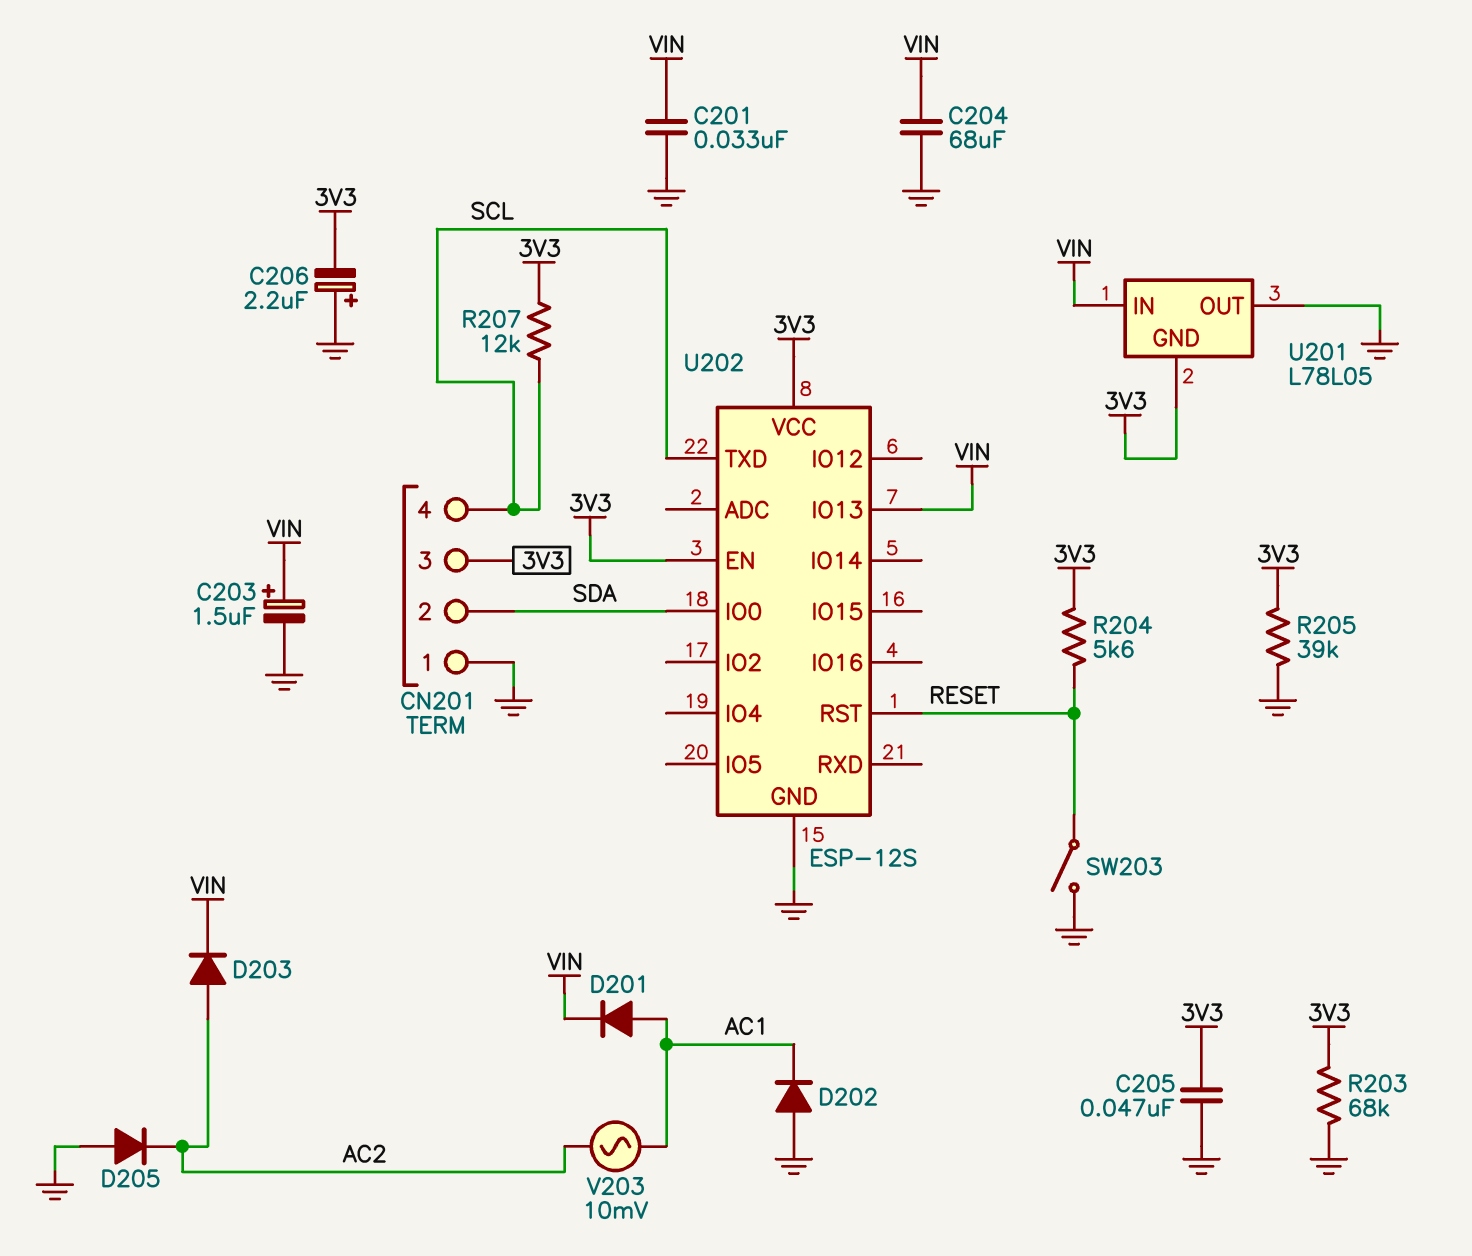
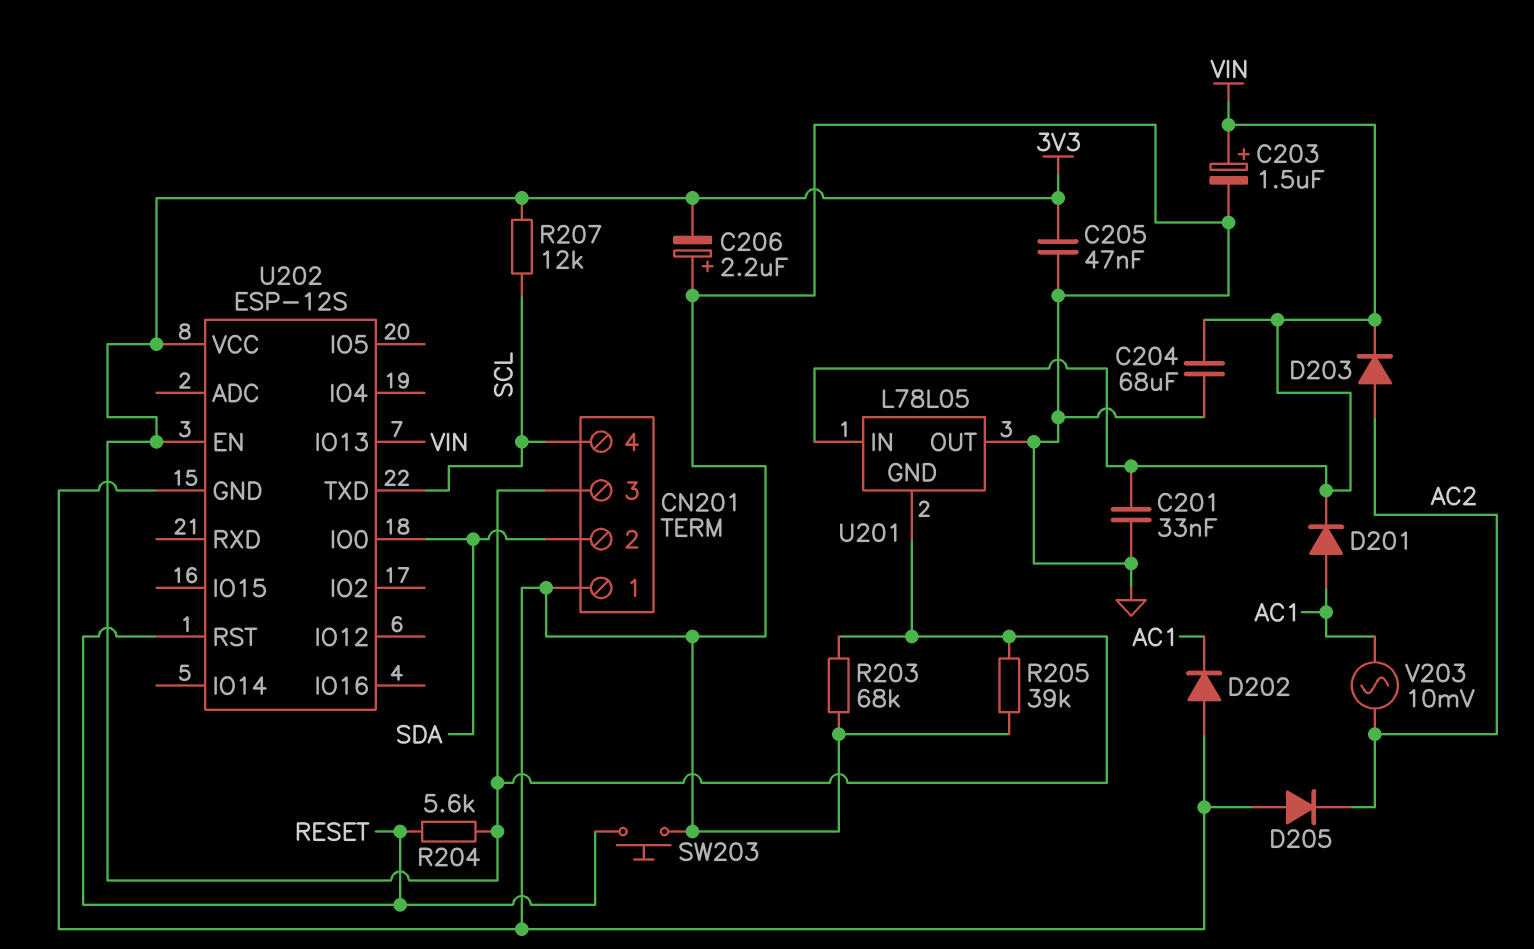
SW203: switch (GND, RESET) -> button (GND, RESET)

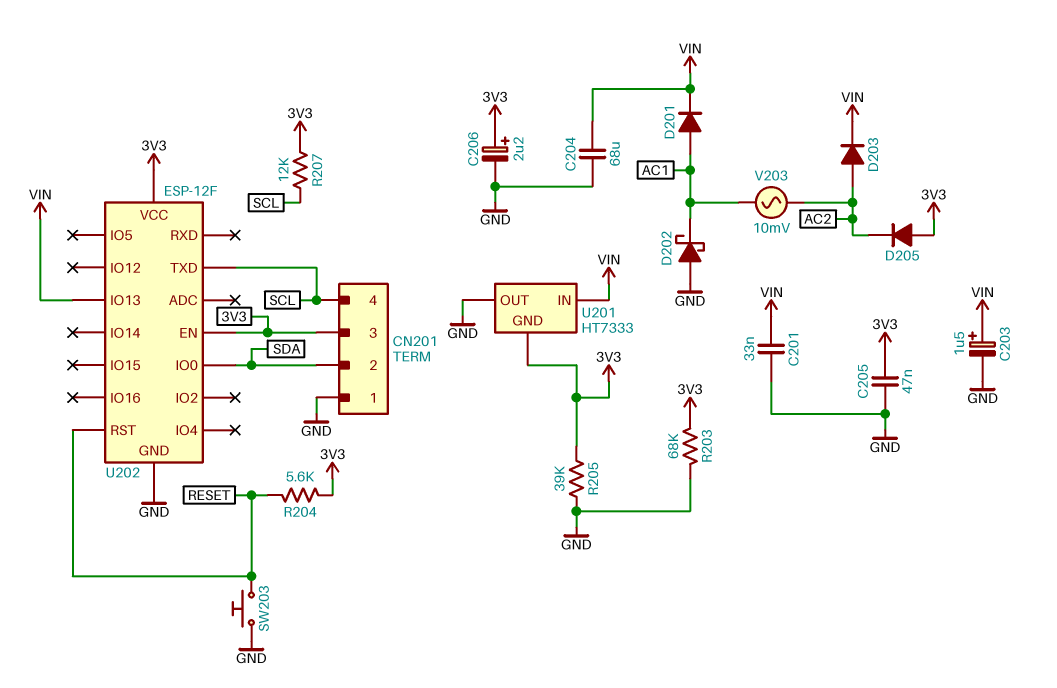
C206: 2.2uF (plus GND, minus 3V3) -> 2.2uF (plus 3V3, minus GND)
D202: diode (A GND, K AC1) -> schottky (A GND, K AC1)
D205: diode (A GND, K AC2) -> diode (A 3V3, K AC2)
U201: L78L05 -> HT7333
U202: ESP-12S -> ESP-12F

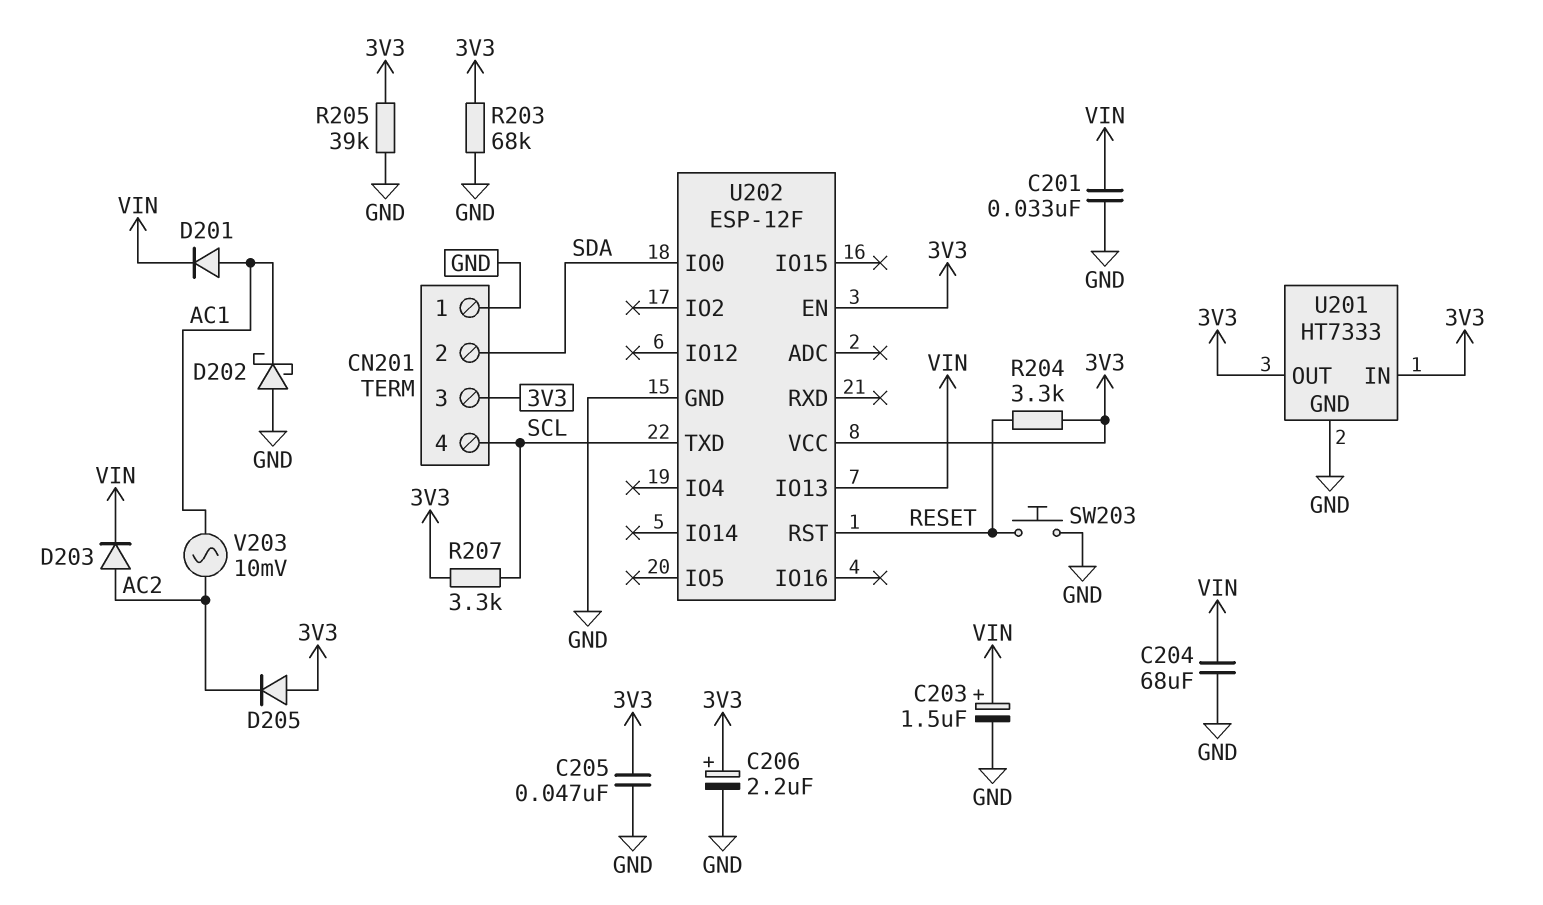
R204: 5.6k (3V3, RESET) -> 3.3k (3V3, RESET)
R207: 12k (3V3, SCL) -> 3.3k (3V3, SCL)
U201 pin GND: 3V3 -> GND
U201 pin IN: VIN -> 3V3
U201 pin OUT: GND -> 3V3

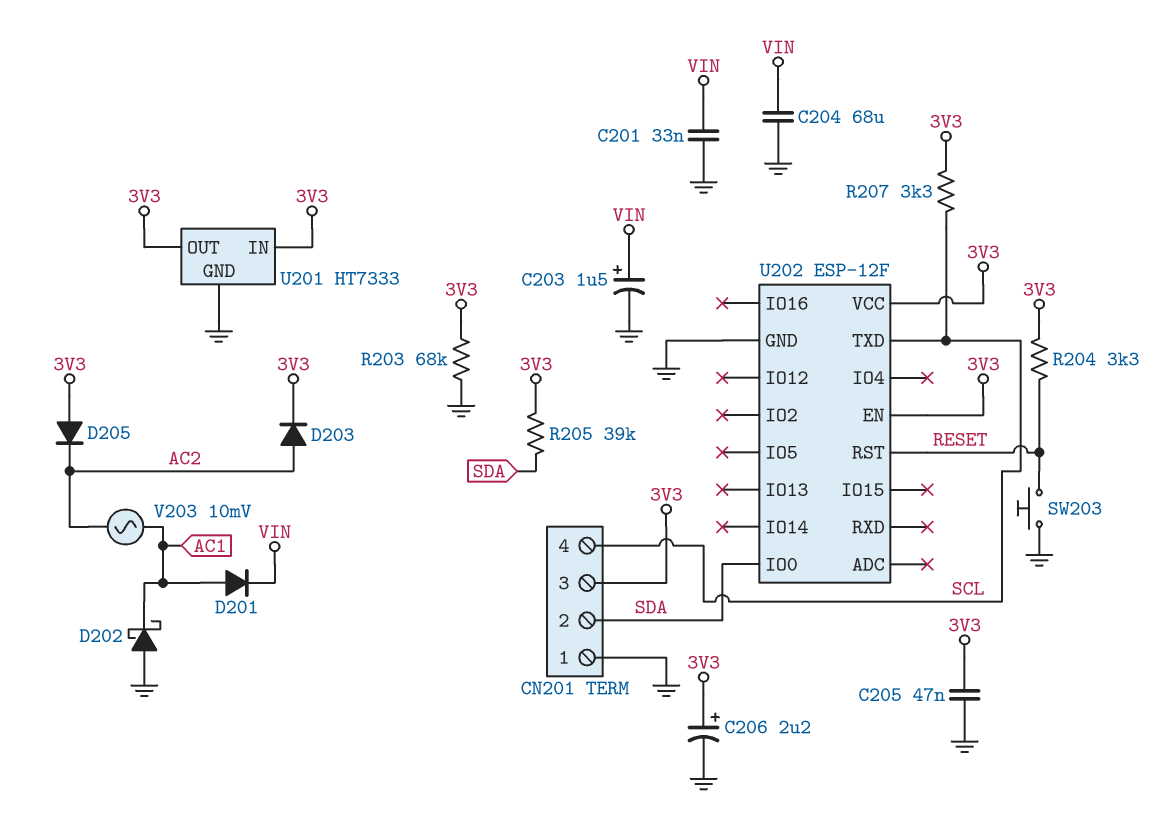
D203: diode (A AC2, K VIN) -> diode (A AC2, K 3V3)
R205: 39k (3V3, GND) -> 39k (3V3, SDA)
U202 pin IO13: VIN -> none

